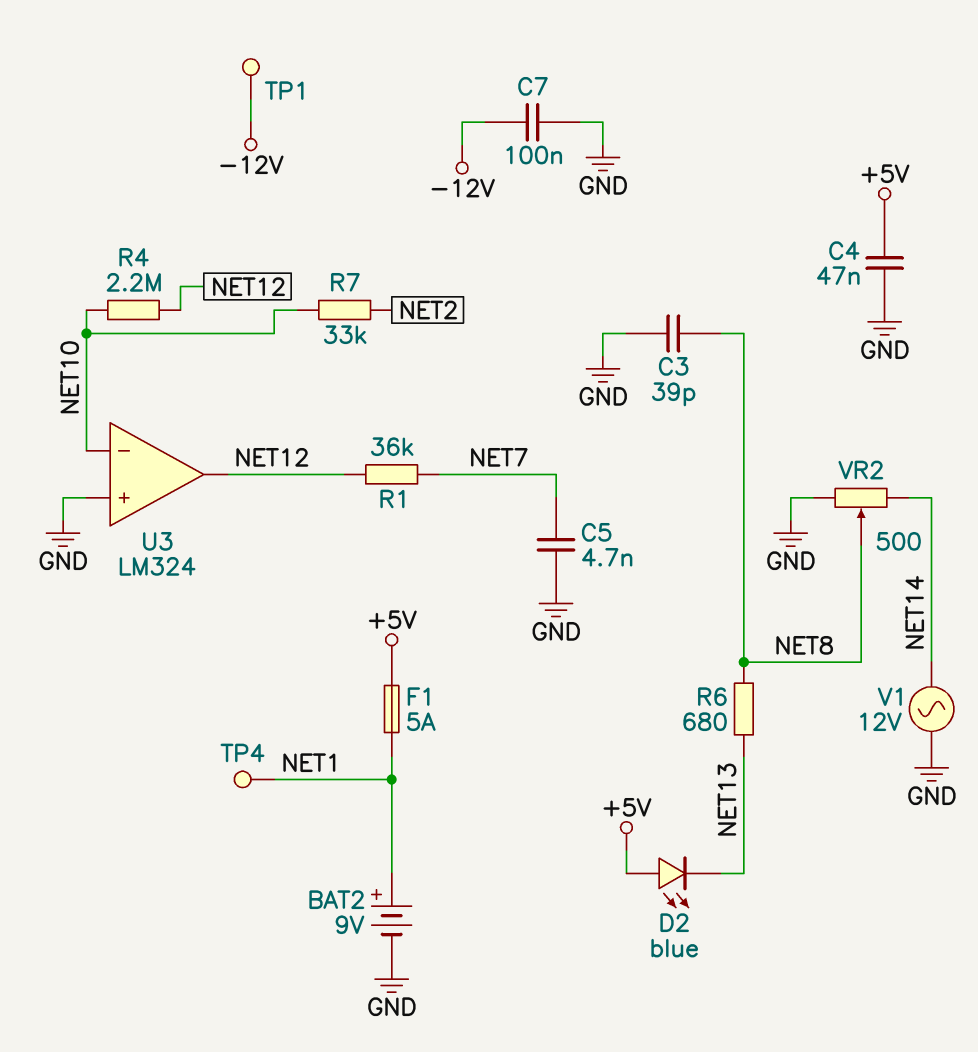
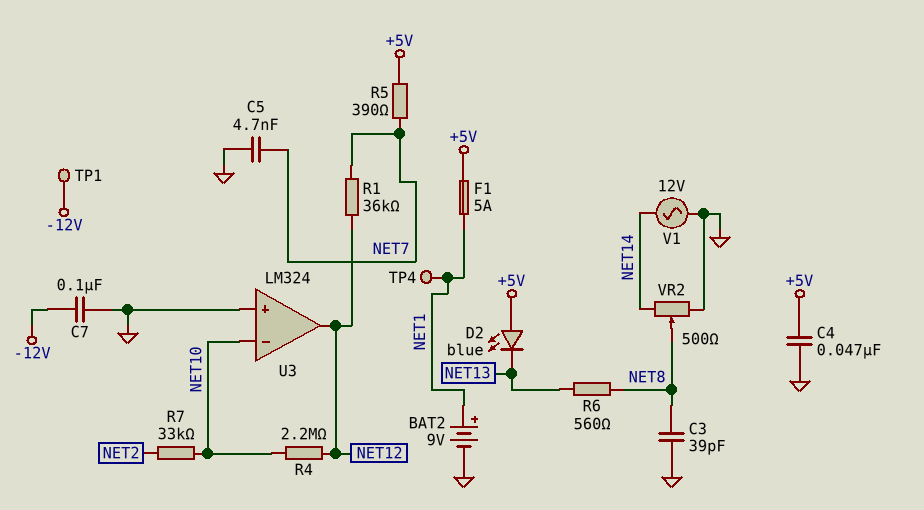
R5: none -> 390 (+5V, NET7)
R6: 680 (NET8, NET13) -> 560 (NET8, NET13)

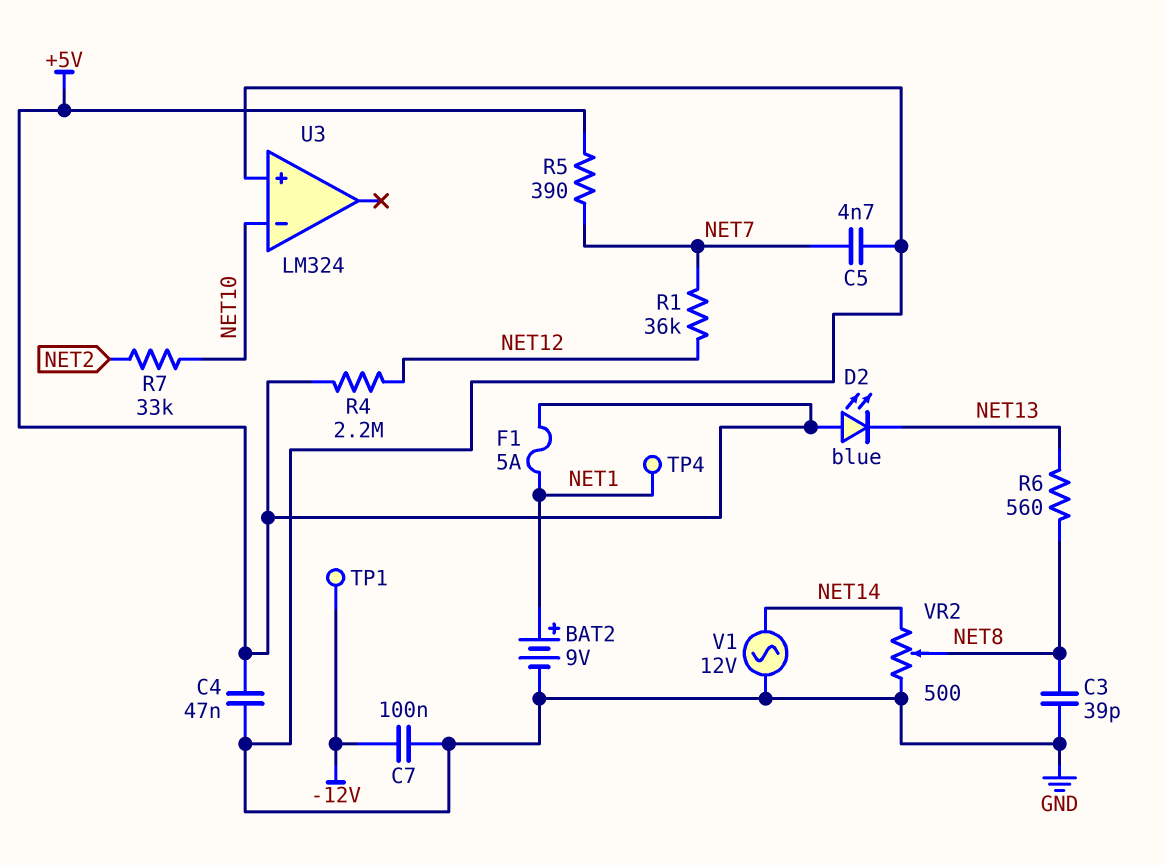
R4: 2.2M (NET10, NET12) -> 2.2M (+5V, NET12)
U3 pin out: NET12 -> none

